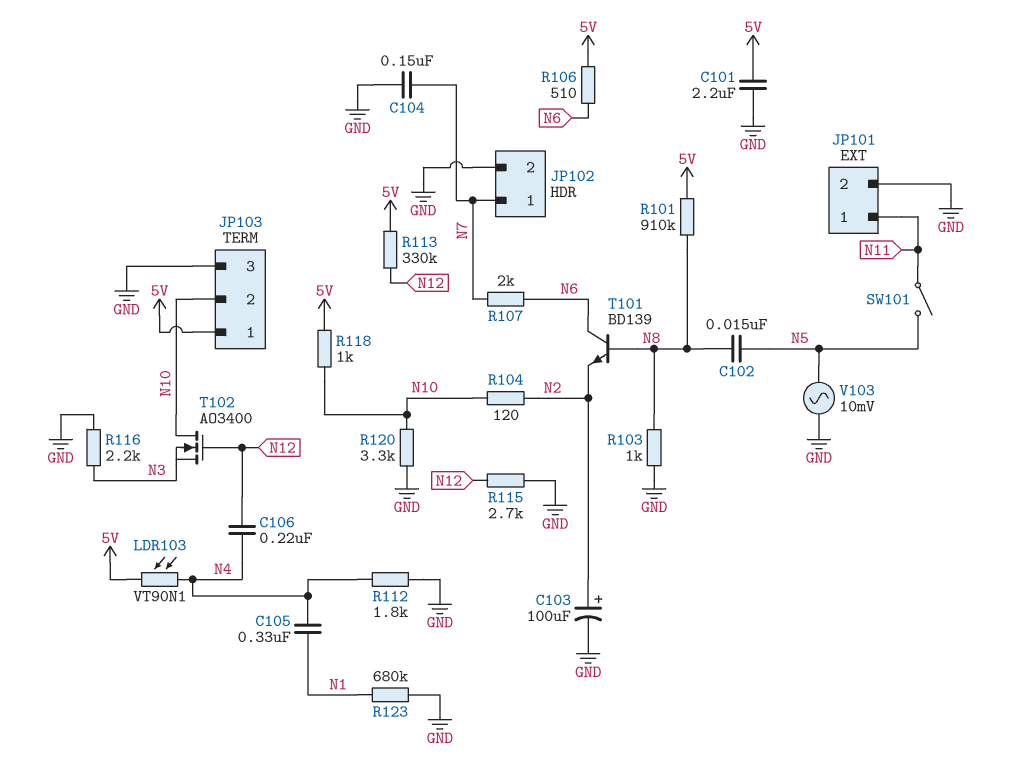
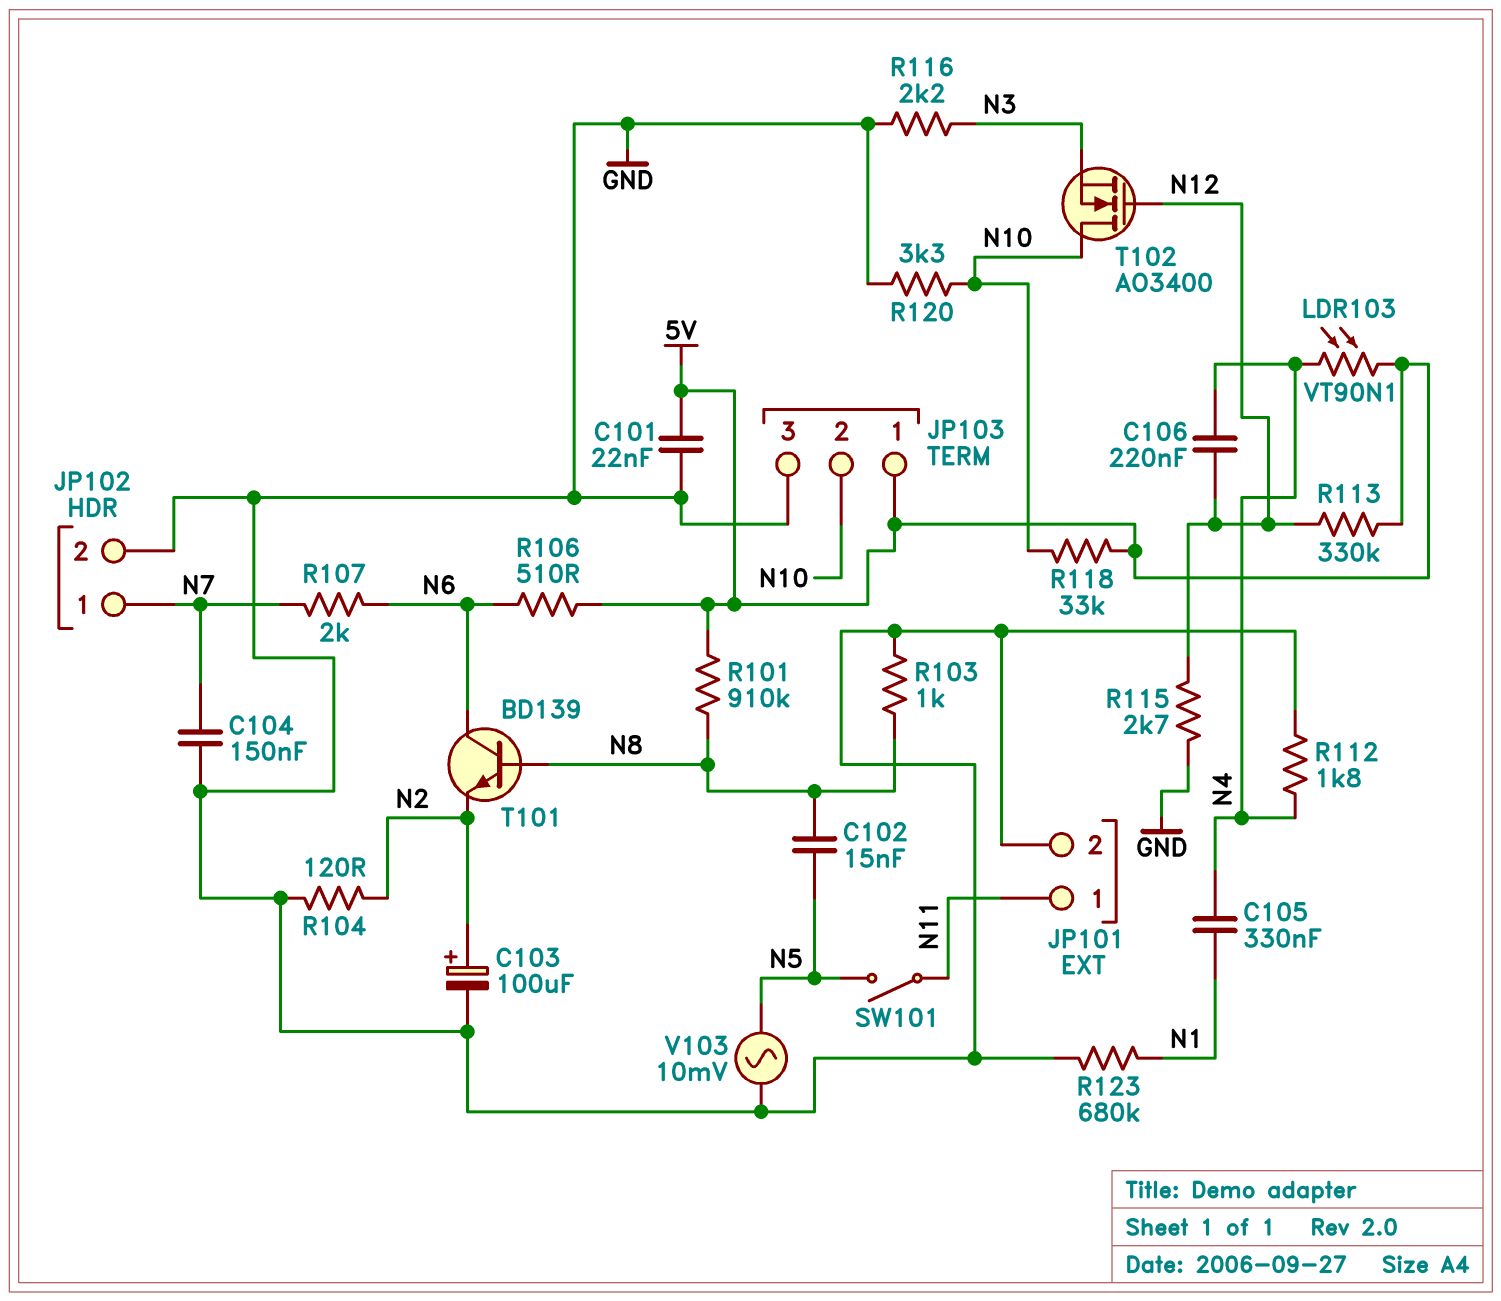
C101: 2.2uF (5V, GND) -> 22nF (5V, GND)
R104: 120 (N2, N10) -> 120 (GND, N2)
R118: 1k (5V, N10) -> 33k (5V, N10)

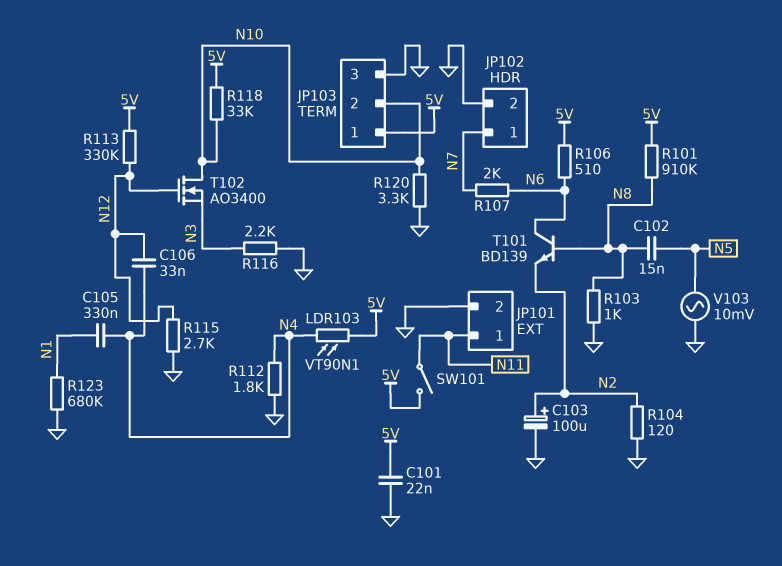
C104: 150nF (GND, N7) -> none
C106: 220nF (N4, N12) -> 33nF (N4, N12)
SW101: switch (N5, N11) -> switch (5V, N11)

